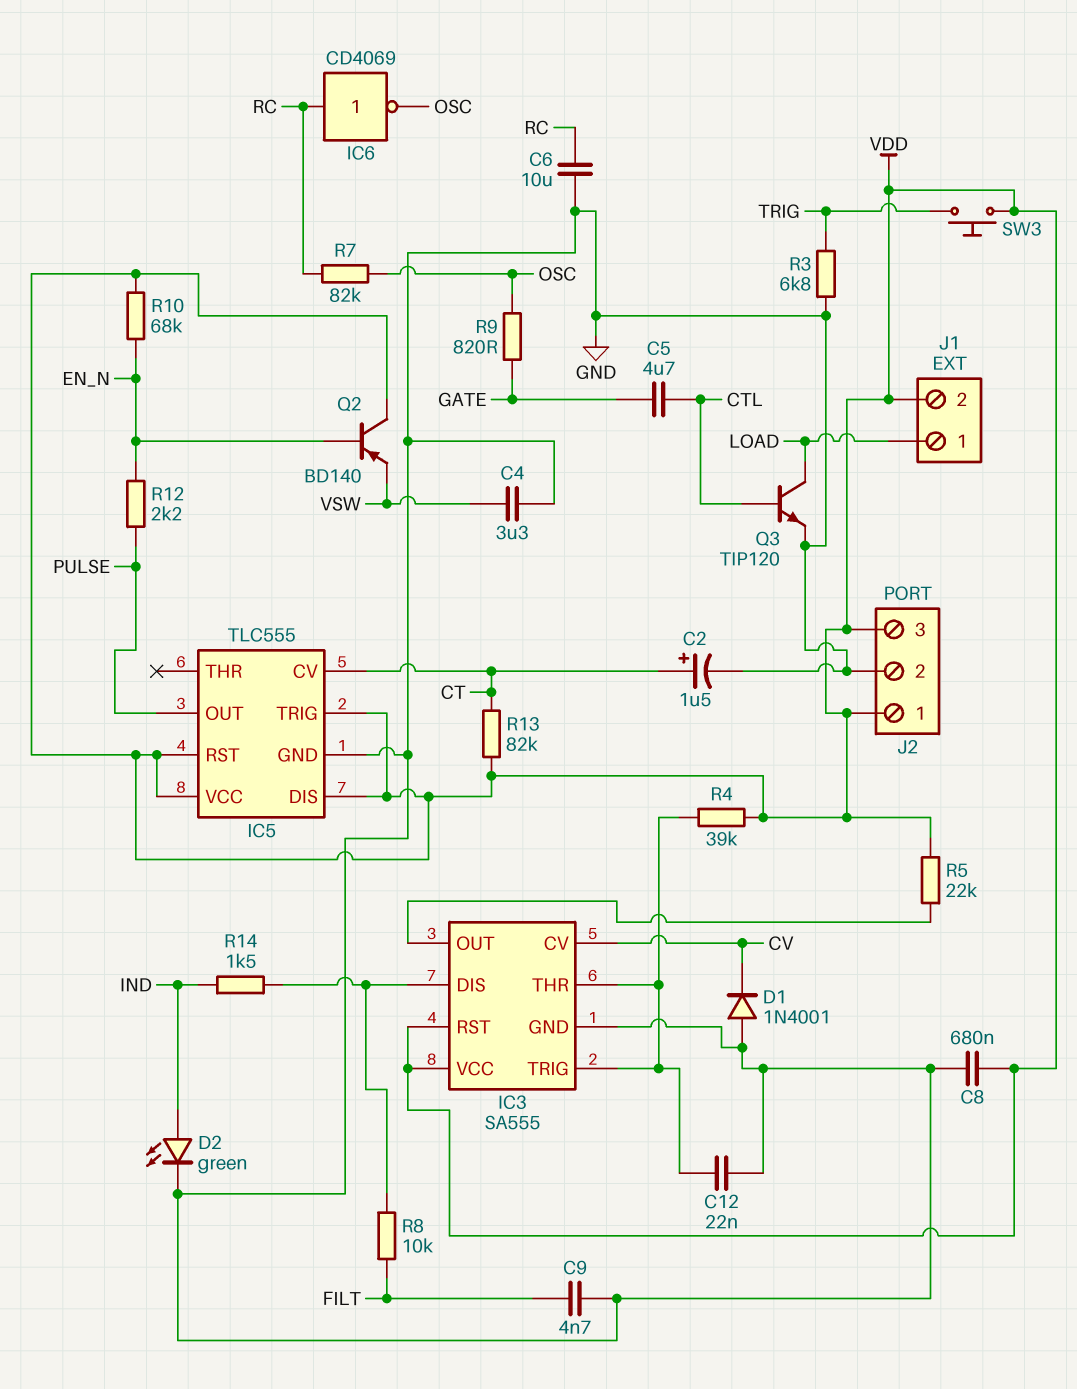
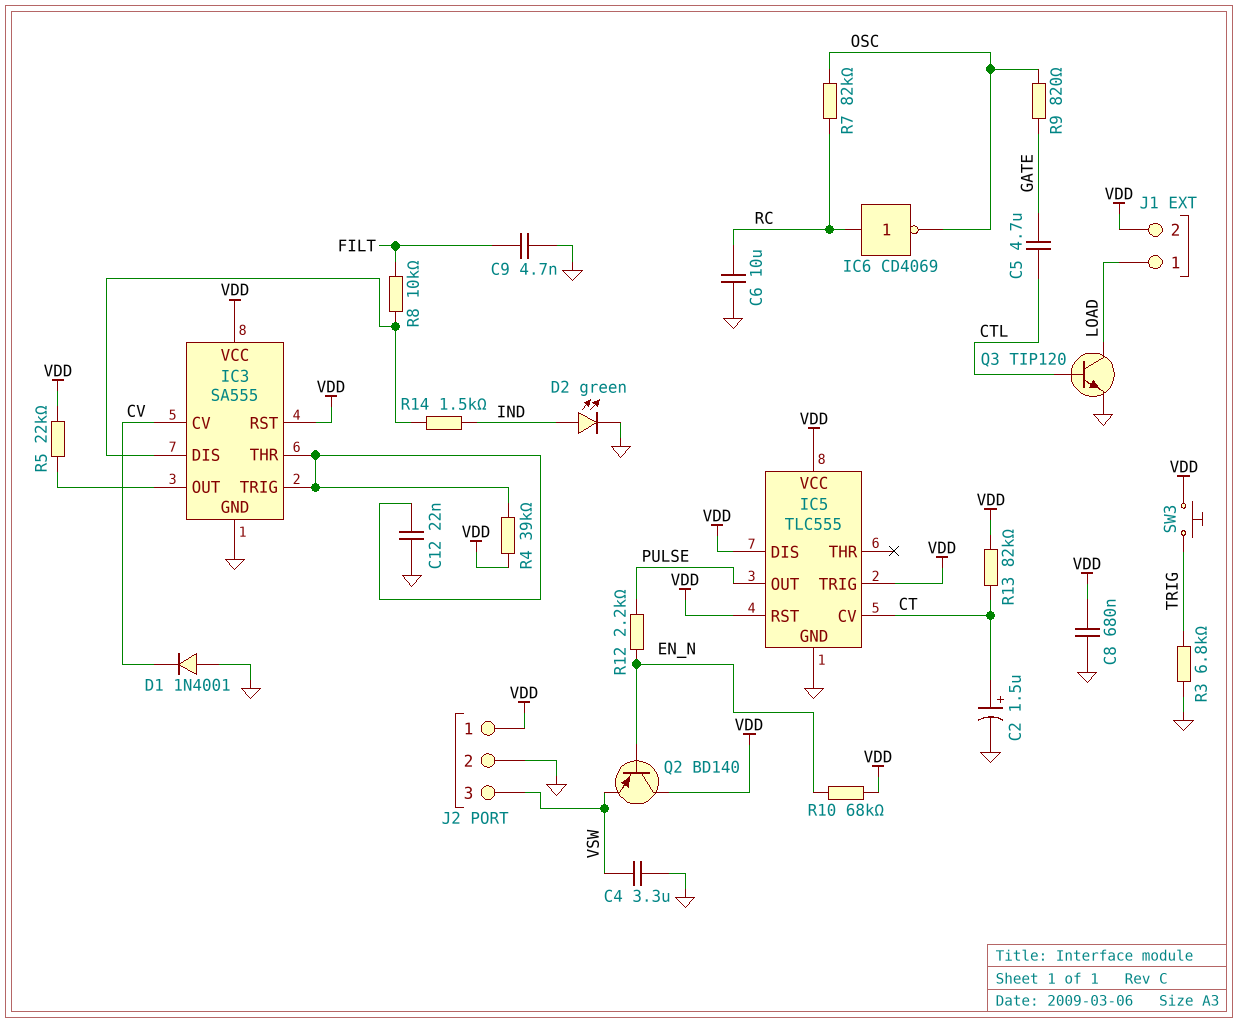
J2 pin 3: VDD -> VSW

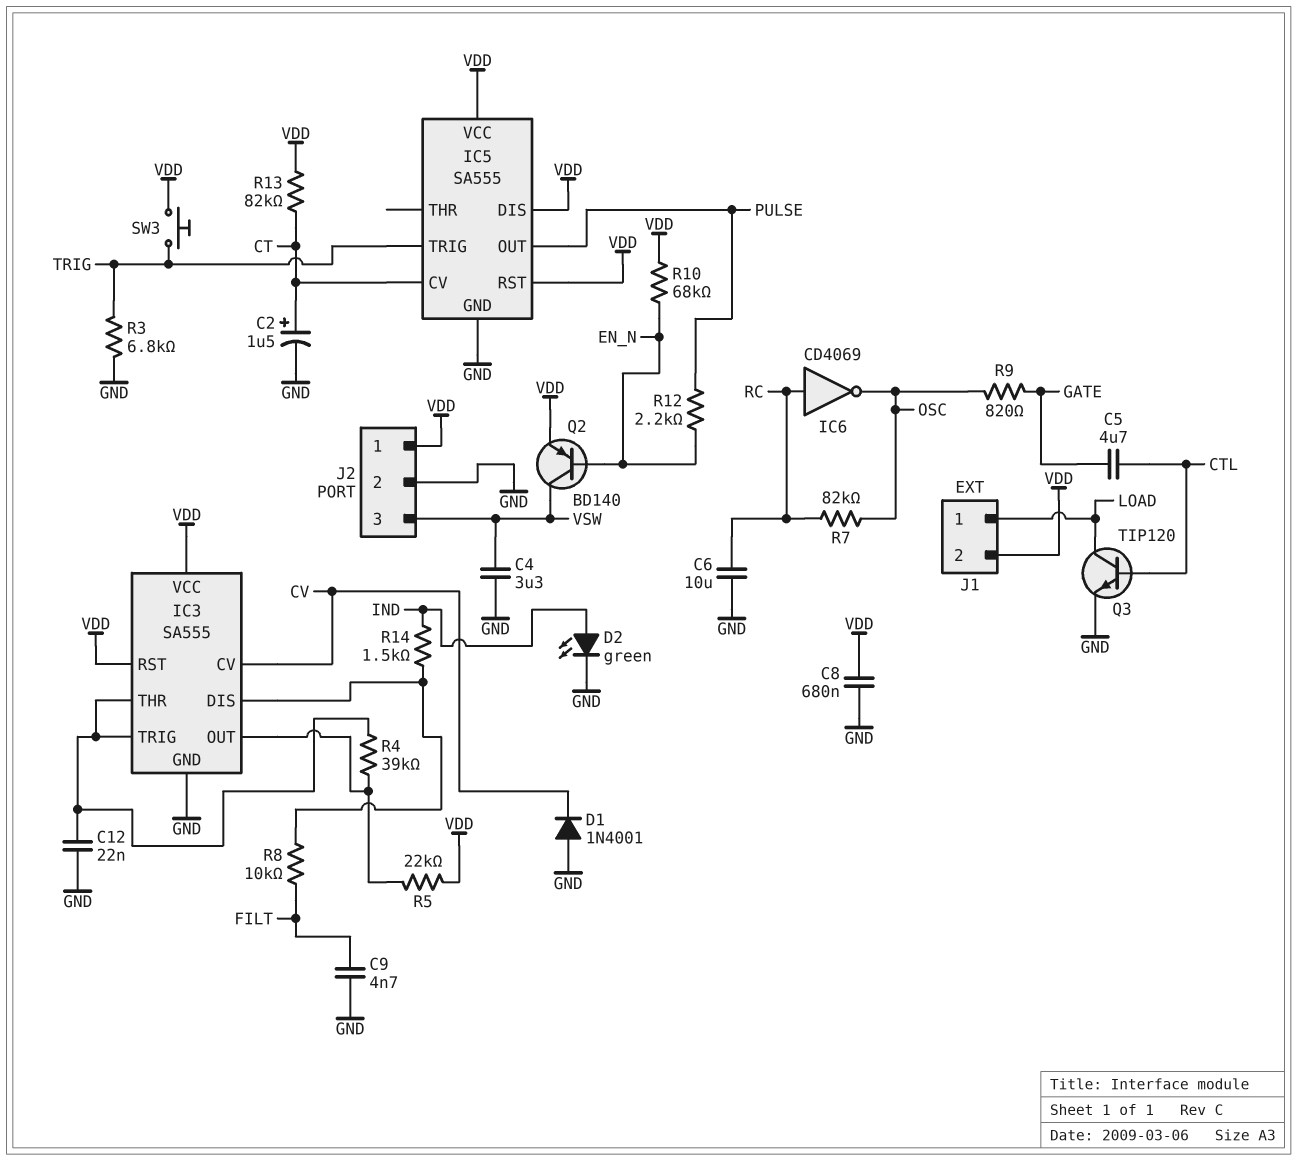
IC5: TLC555 -> SA555
IC5 pin TRIG: VDD -> TRIG
Q2: PNP BD140 (B EN_N, C VDD, E VSW) -> PNP BD140 (B EN_N, C VSW, E VDD)
R4: 39k (IC3/THR, VDD) -> 39k (IC3/OUT, IC3/THR)

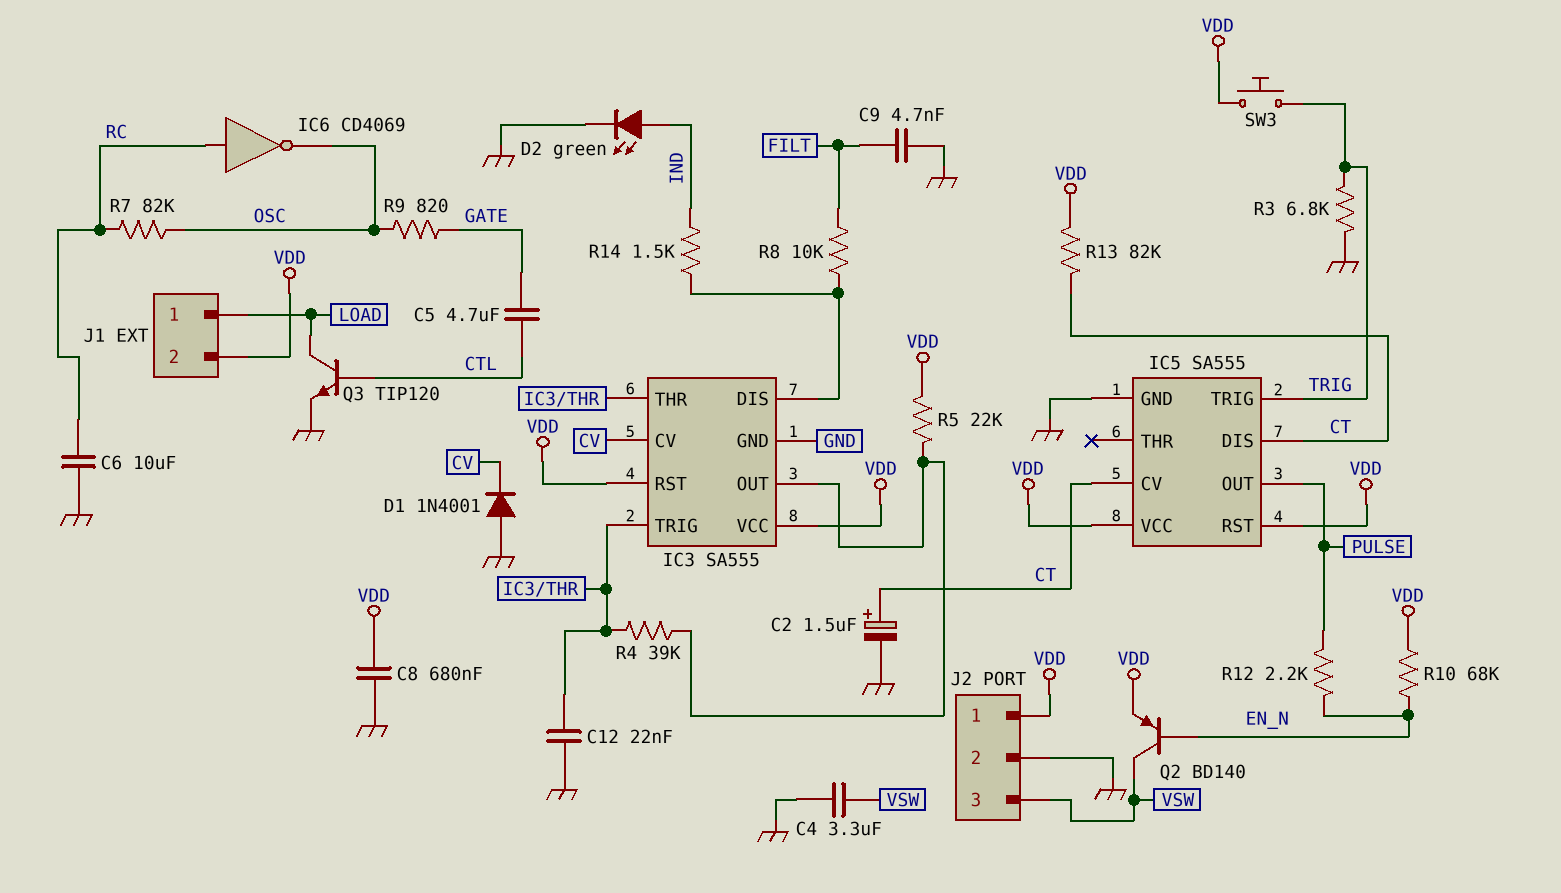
IC5 pin DIS: VDD -> CT

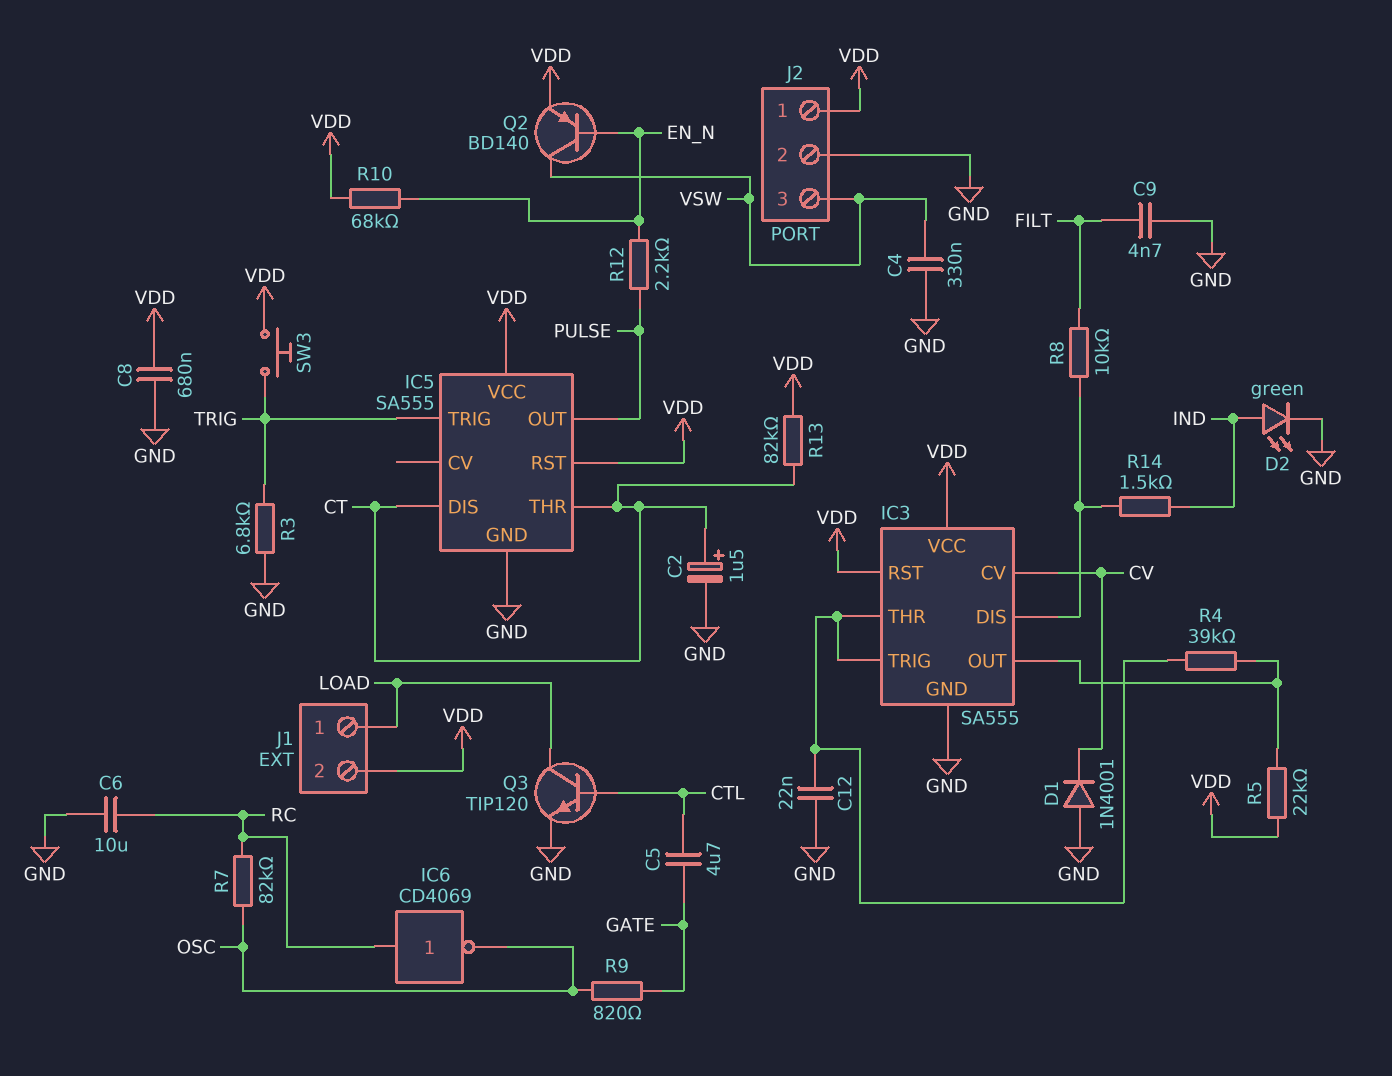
C4: 3.3uF (GND, VSW) -> 330nF (GND, VSW)
IC5 pin CV: CT -> none
IC5 pin THR: none -> CT

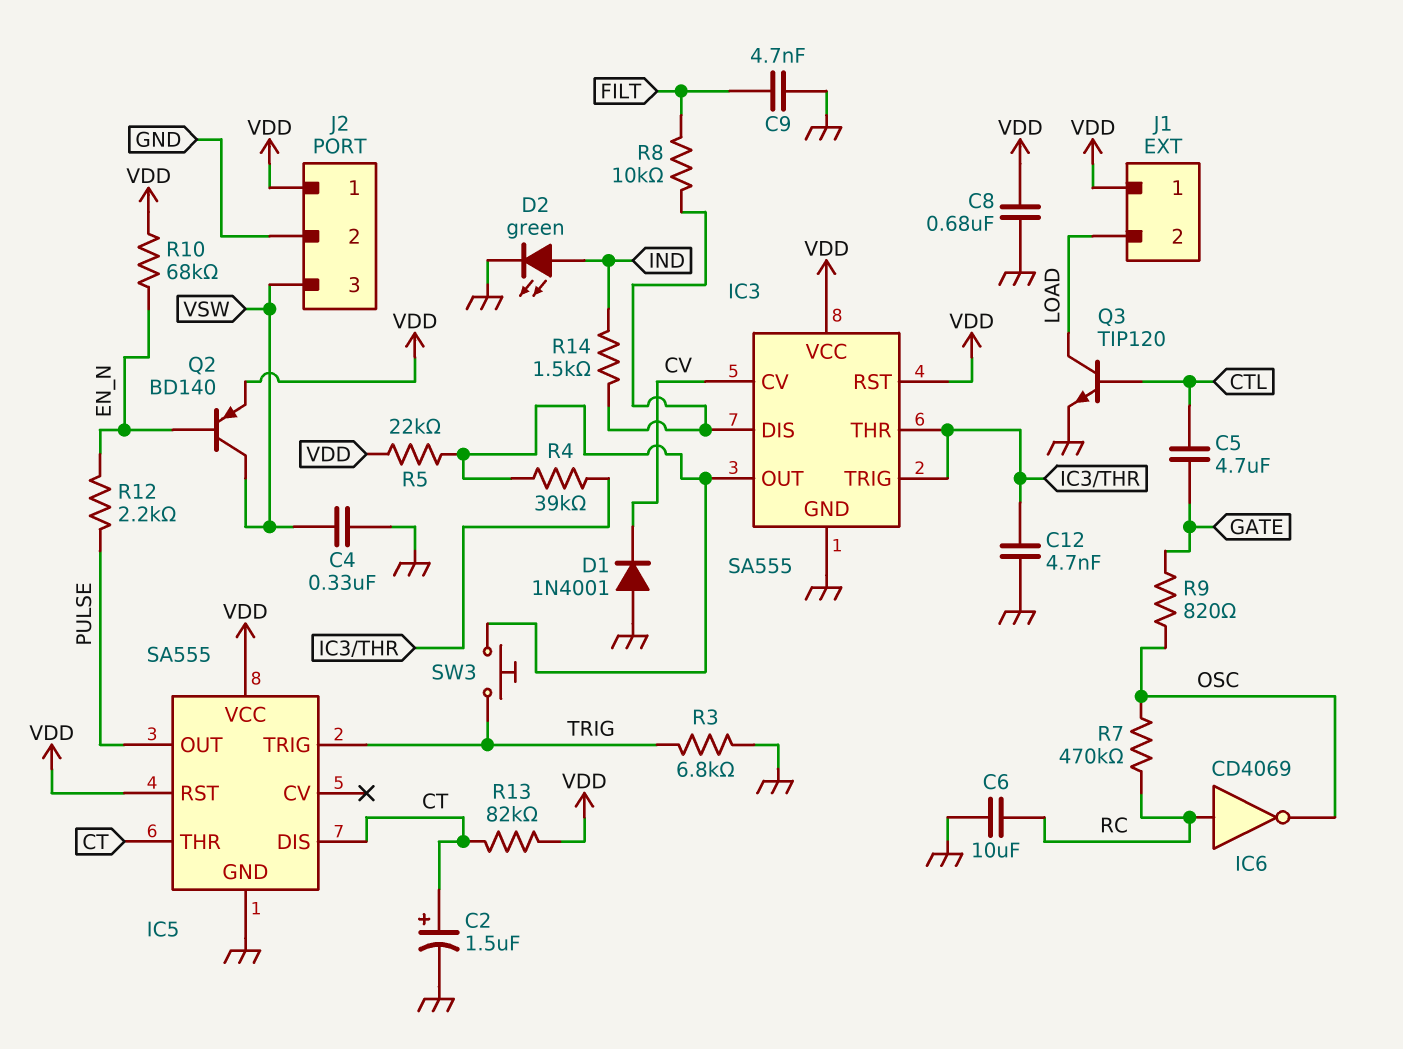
C12: 22nF (GND, IC3/THR) -> 4.7nF (GND, IC3/THR)
J1 pin 1: LOAD -> VDD
J1 pin 2: VDD -> LOAD
R7: 82k (OSC, RC) -> 470k (OSC, RC)
SW3: button (TRIG, VDD) -> button (IC3/OUT, TRIG)

